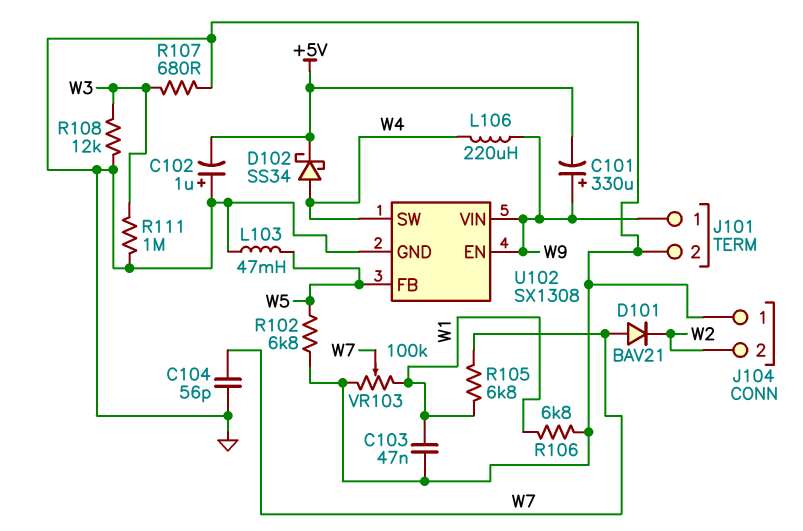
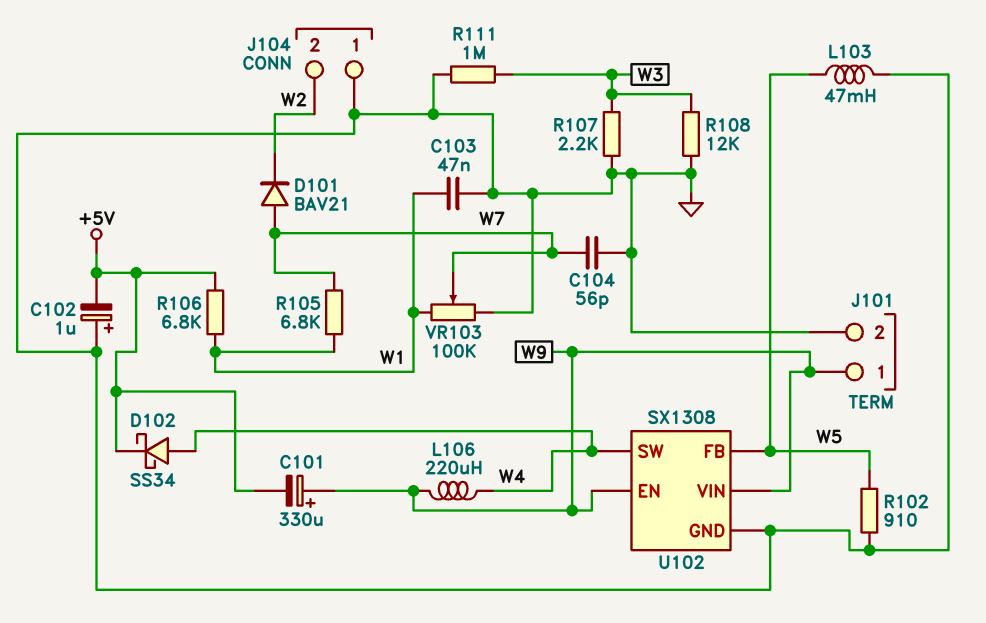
R102: 6.8k (GND, W5) -> 910 (GND, W5)
R106: 6.8k (GND, W1) -> 6.8k (+5V, W1)
R107: 680 (GND, W3) -> 2.2k (GND, W3)

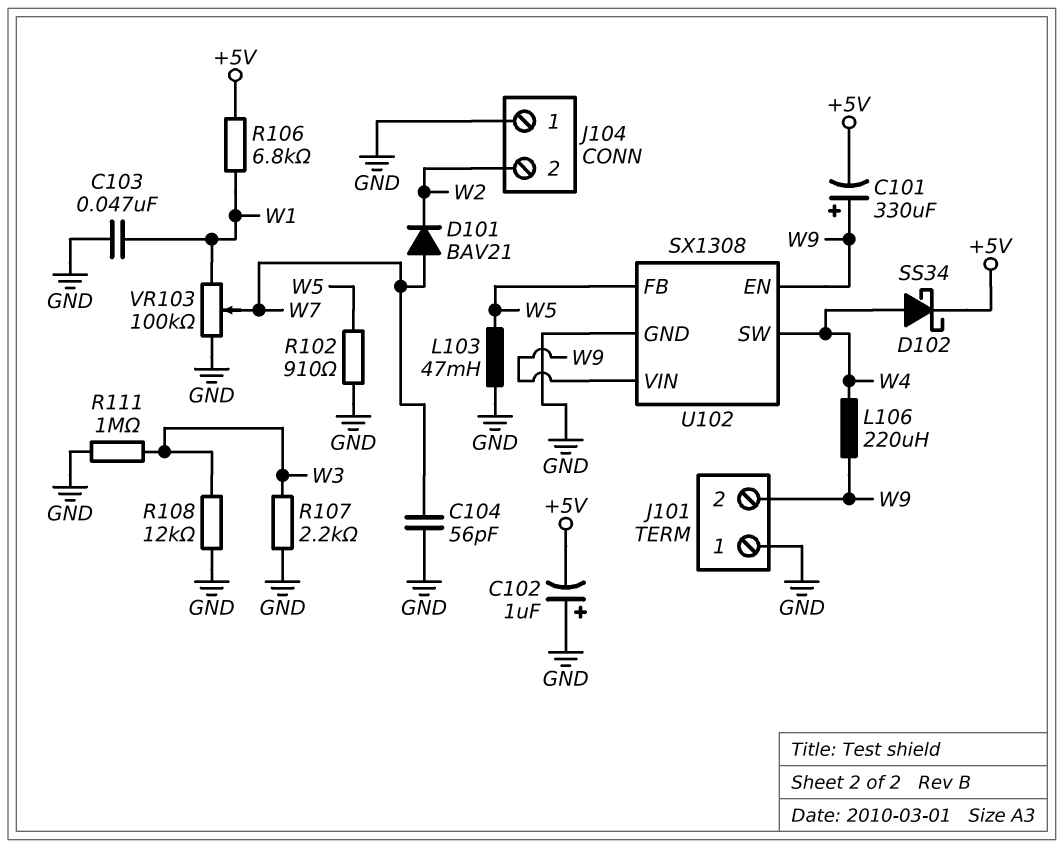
J101 pin 1: W9 -> GND
J101 pin 2: GND -> W9
R105: 6.8k (W1, W7) -> none

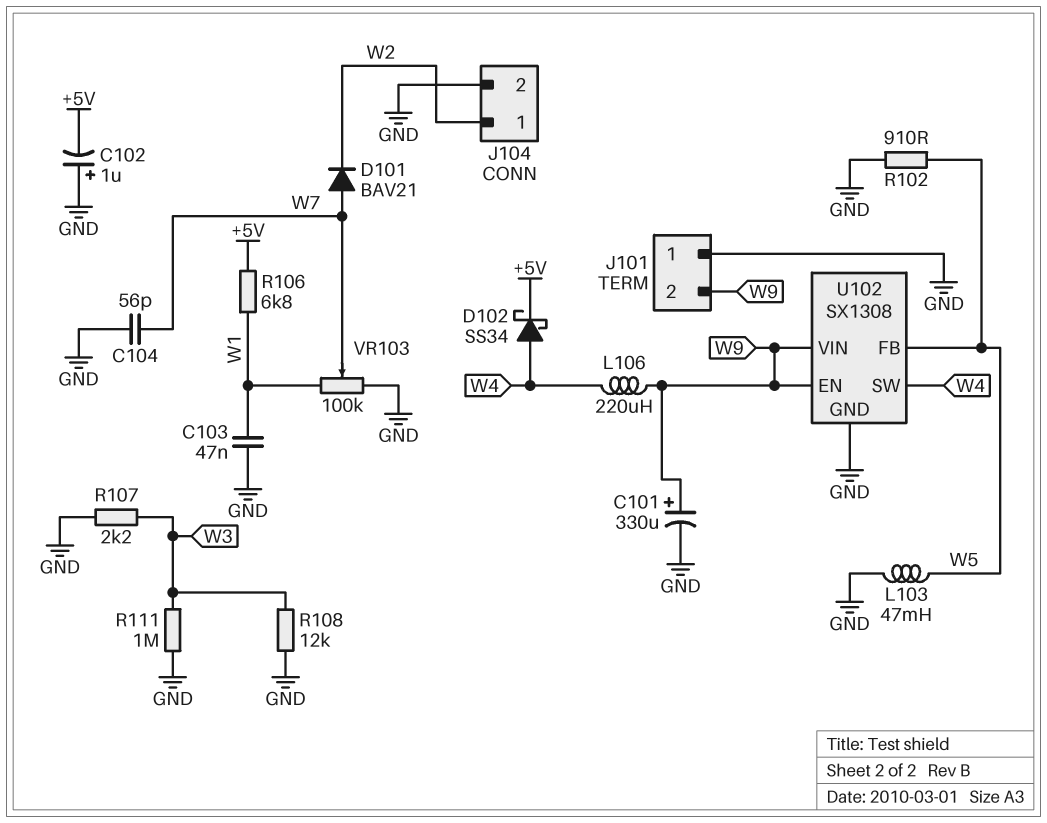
C101: 330uF (plus W9, minus +5V) -> 330uF (plus W9, minus GND)
J104 pin 1: GND -> W2
J104 pin 2: W2 -> GND

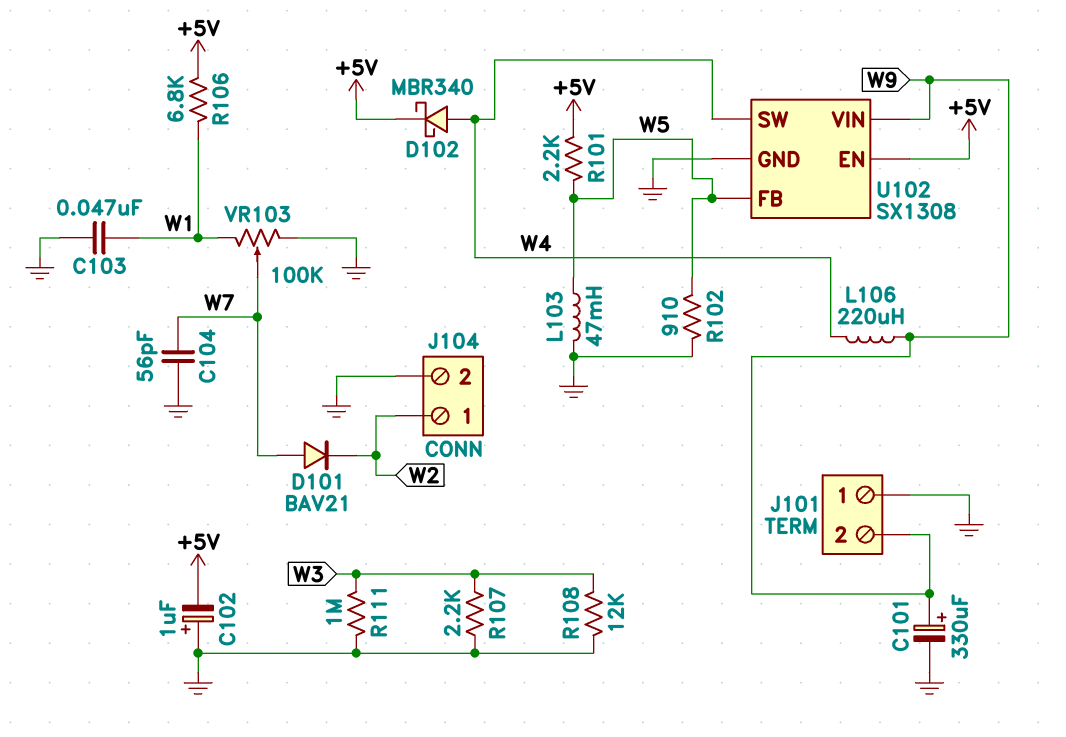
D102: schottky SS34 (A W4, K +5V) -> schottky MBR340 (A W4, K +5V)
R101: none -> 2.2k (+5V, W5)
U102 pin EN: W9 -> +5V

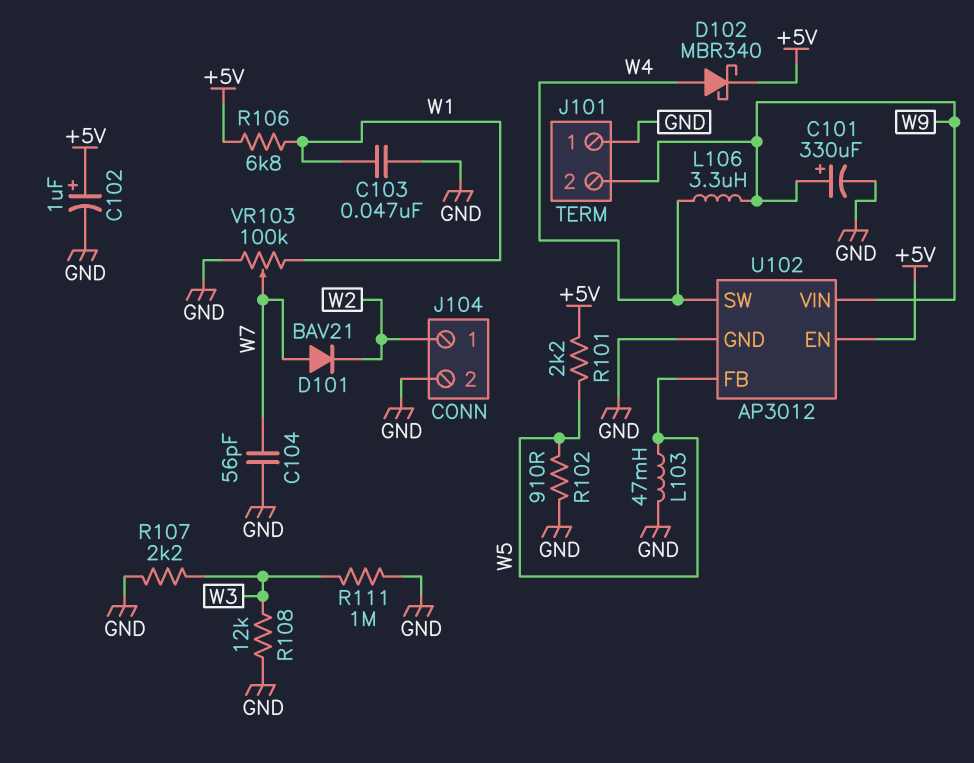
C102: 1uF (plus GND, minus +5V) -> 1uF (plus +5V, minus GND)
L106: 220uH (W4, W9) -> 3.3uH (W4, W9)
U102: SX1308 -> AP3012

